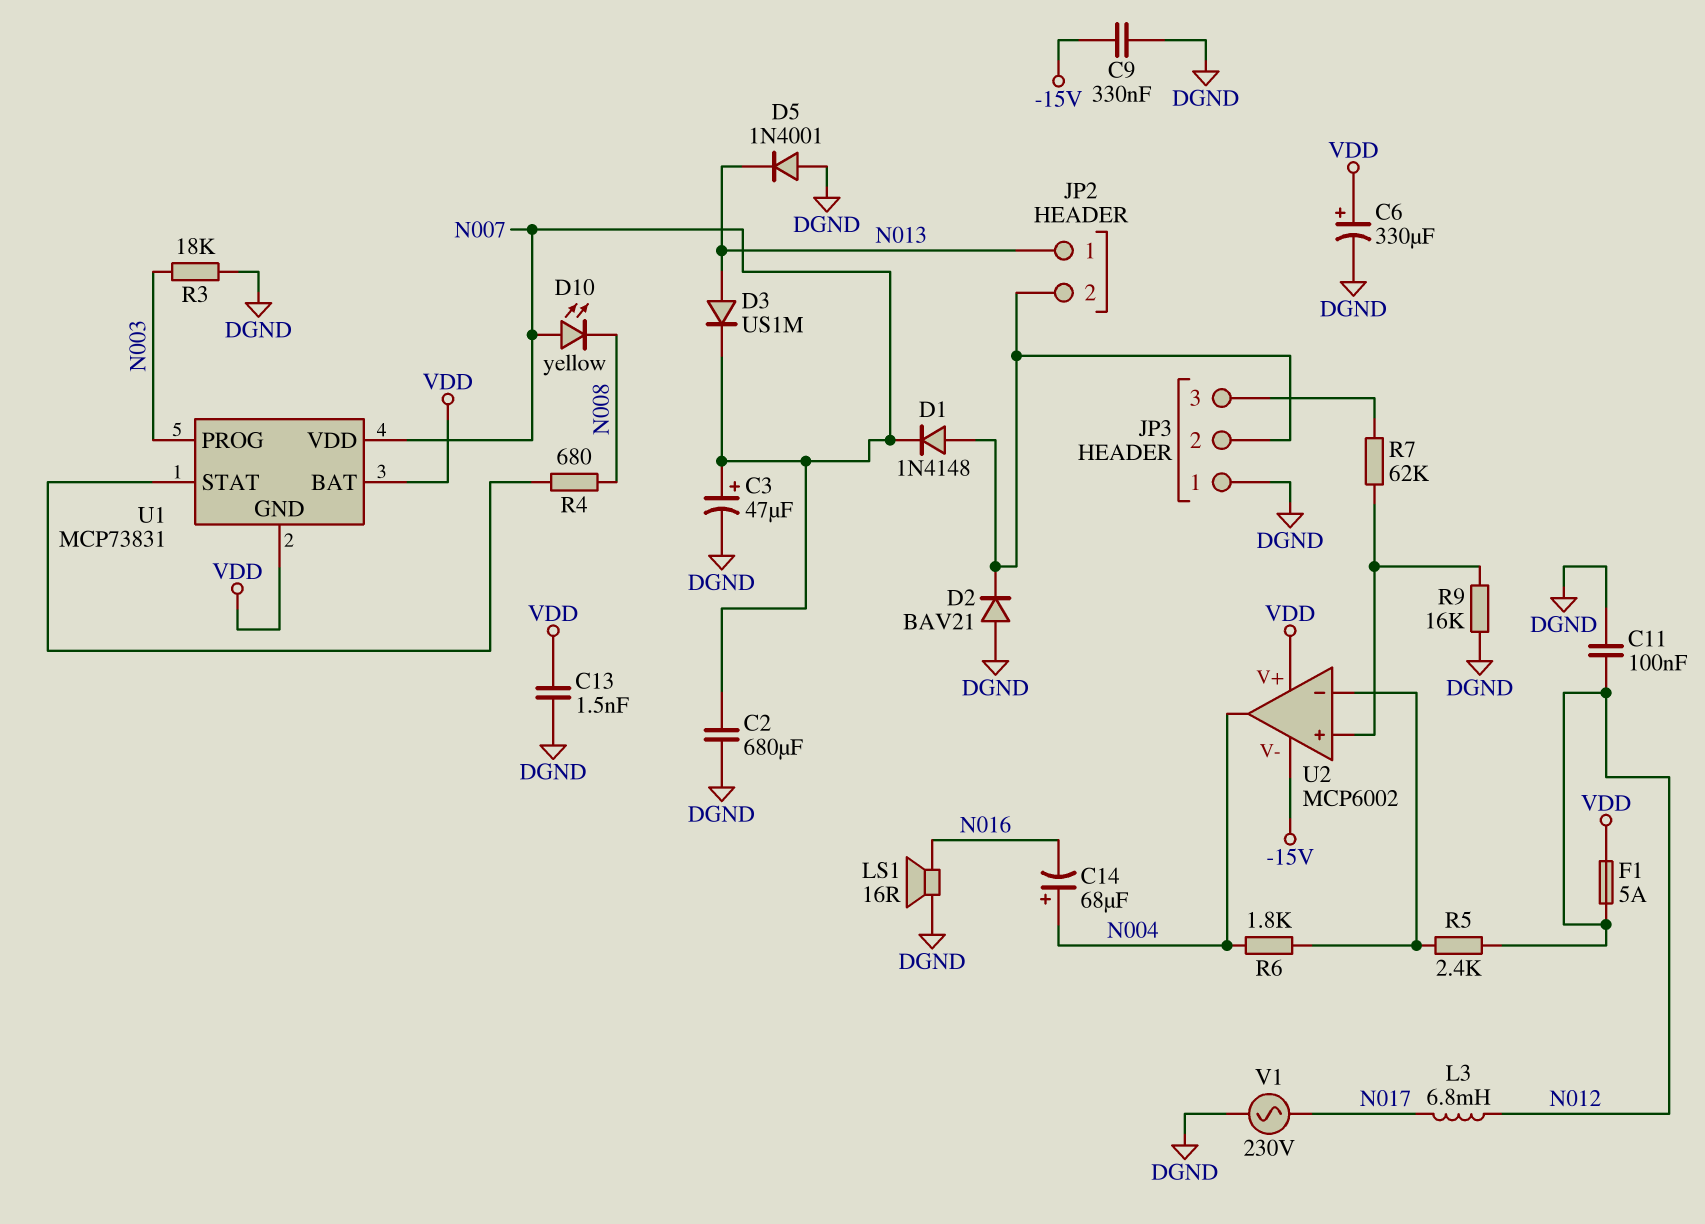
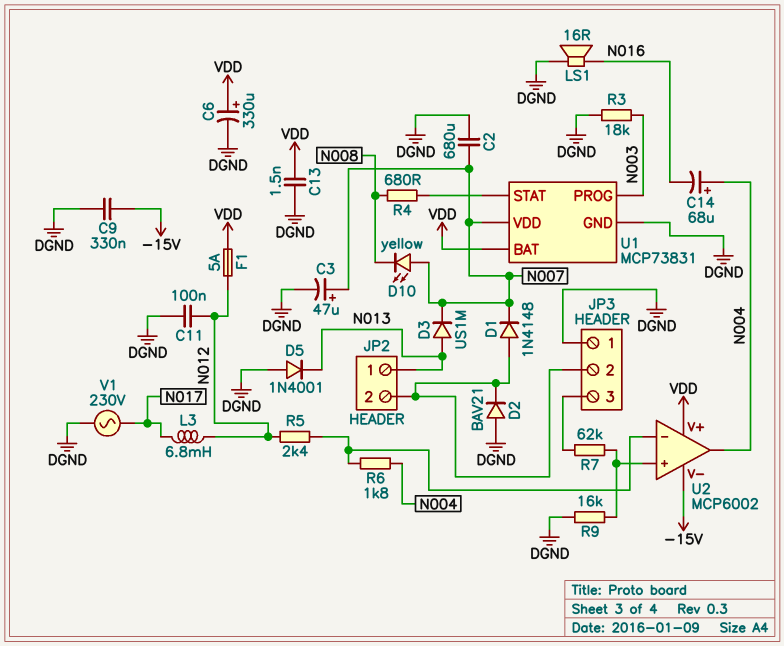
U1 pin GND: VDD -> DGND

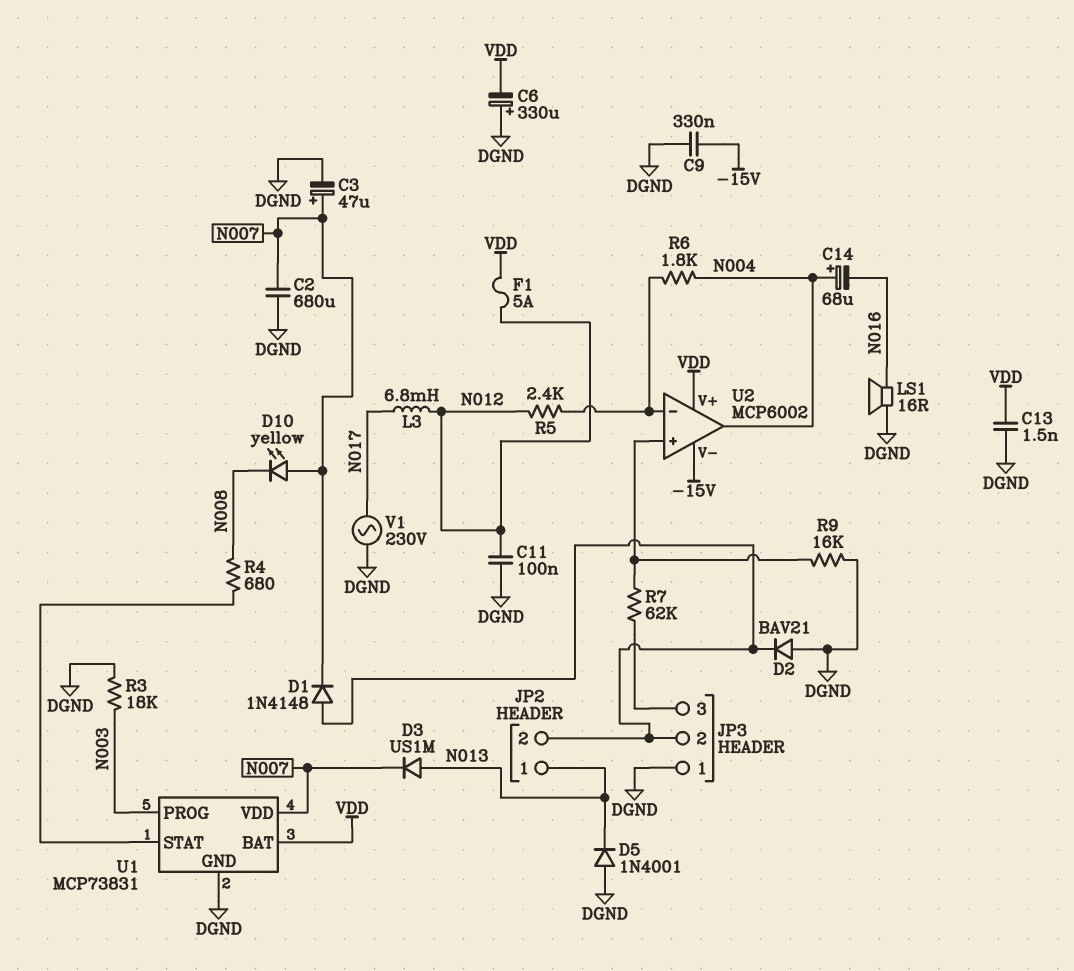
C6: 330uF (plus VDD, minus DGND) -> 330uF (plus DGND, minus VDD)

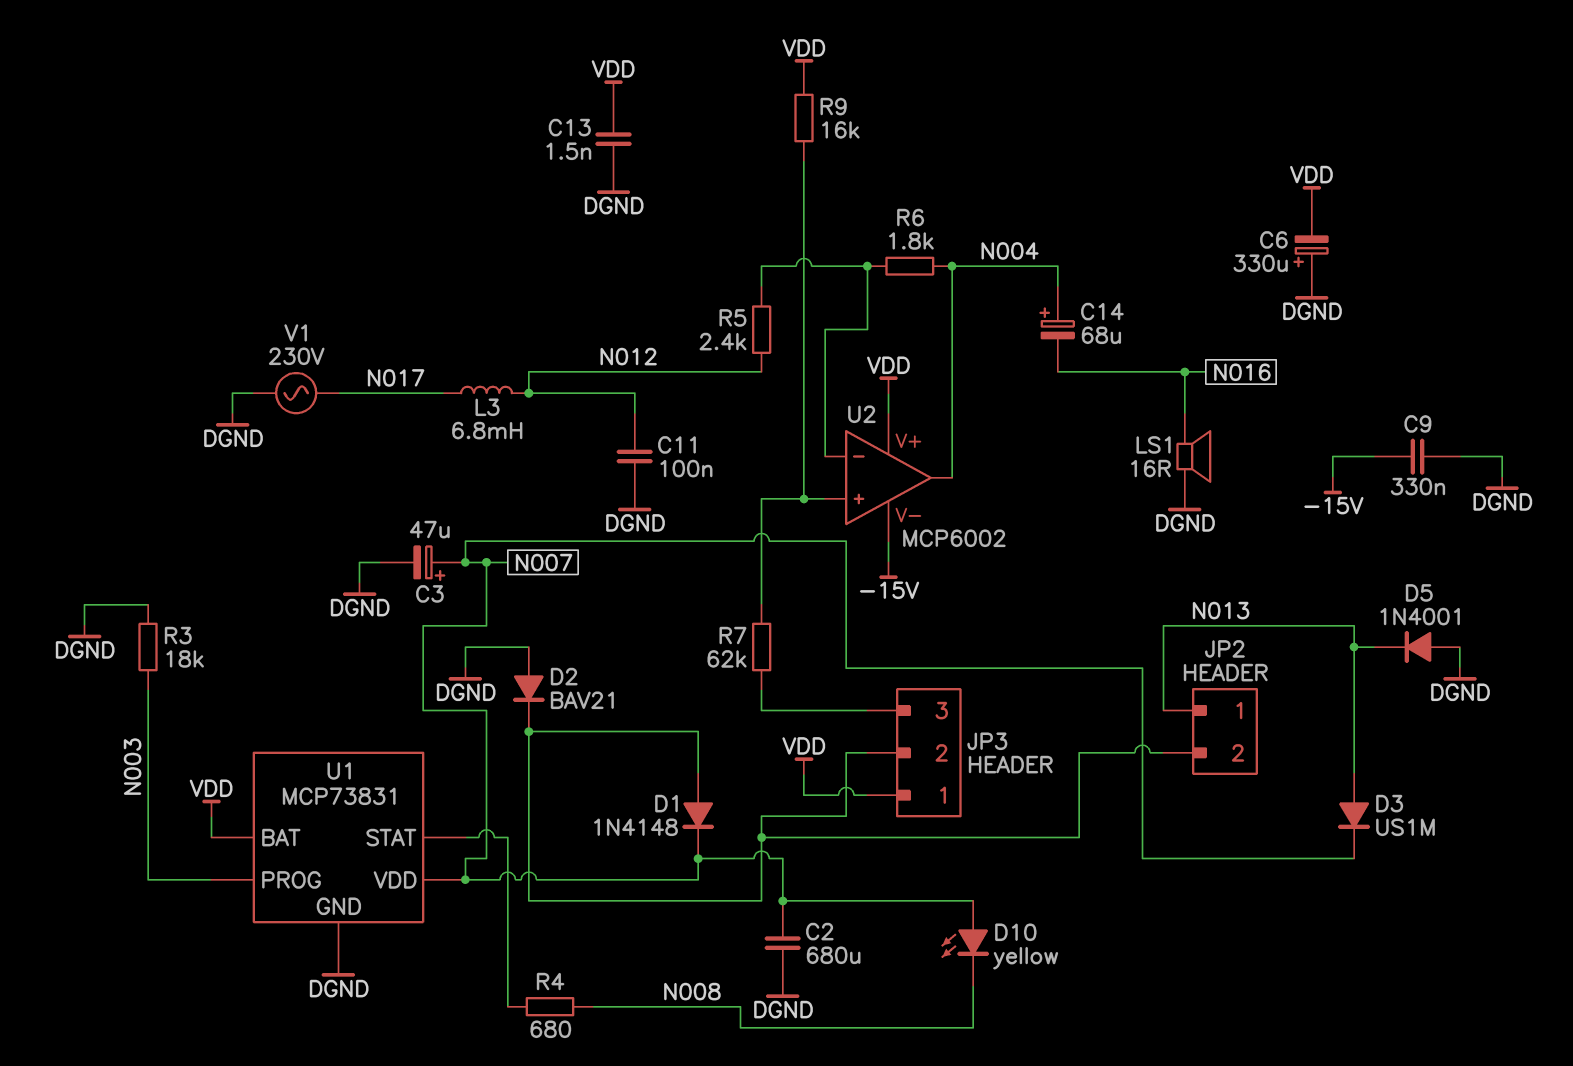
F1: 5A (N012, VDD) -> none
JP3 pin 1: DGND -> VDD
R9: 16k (DGND, U2/in+) -> 16k (U2/in+, VDD)

